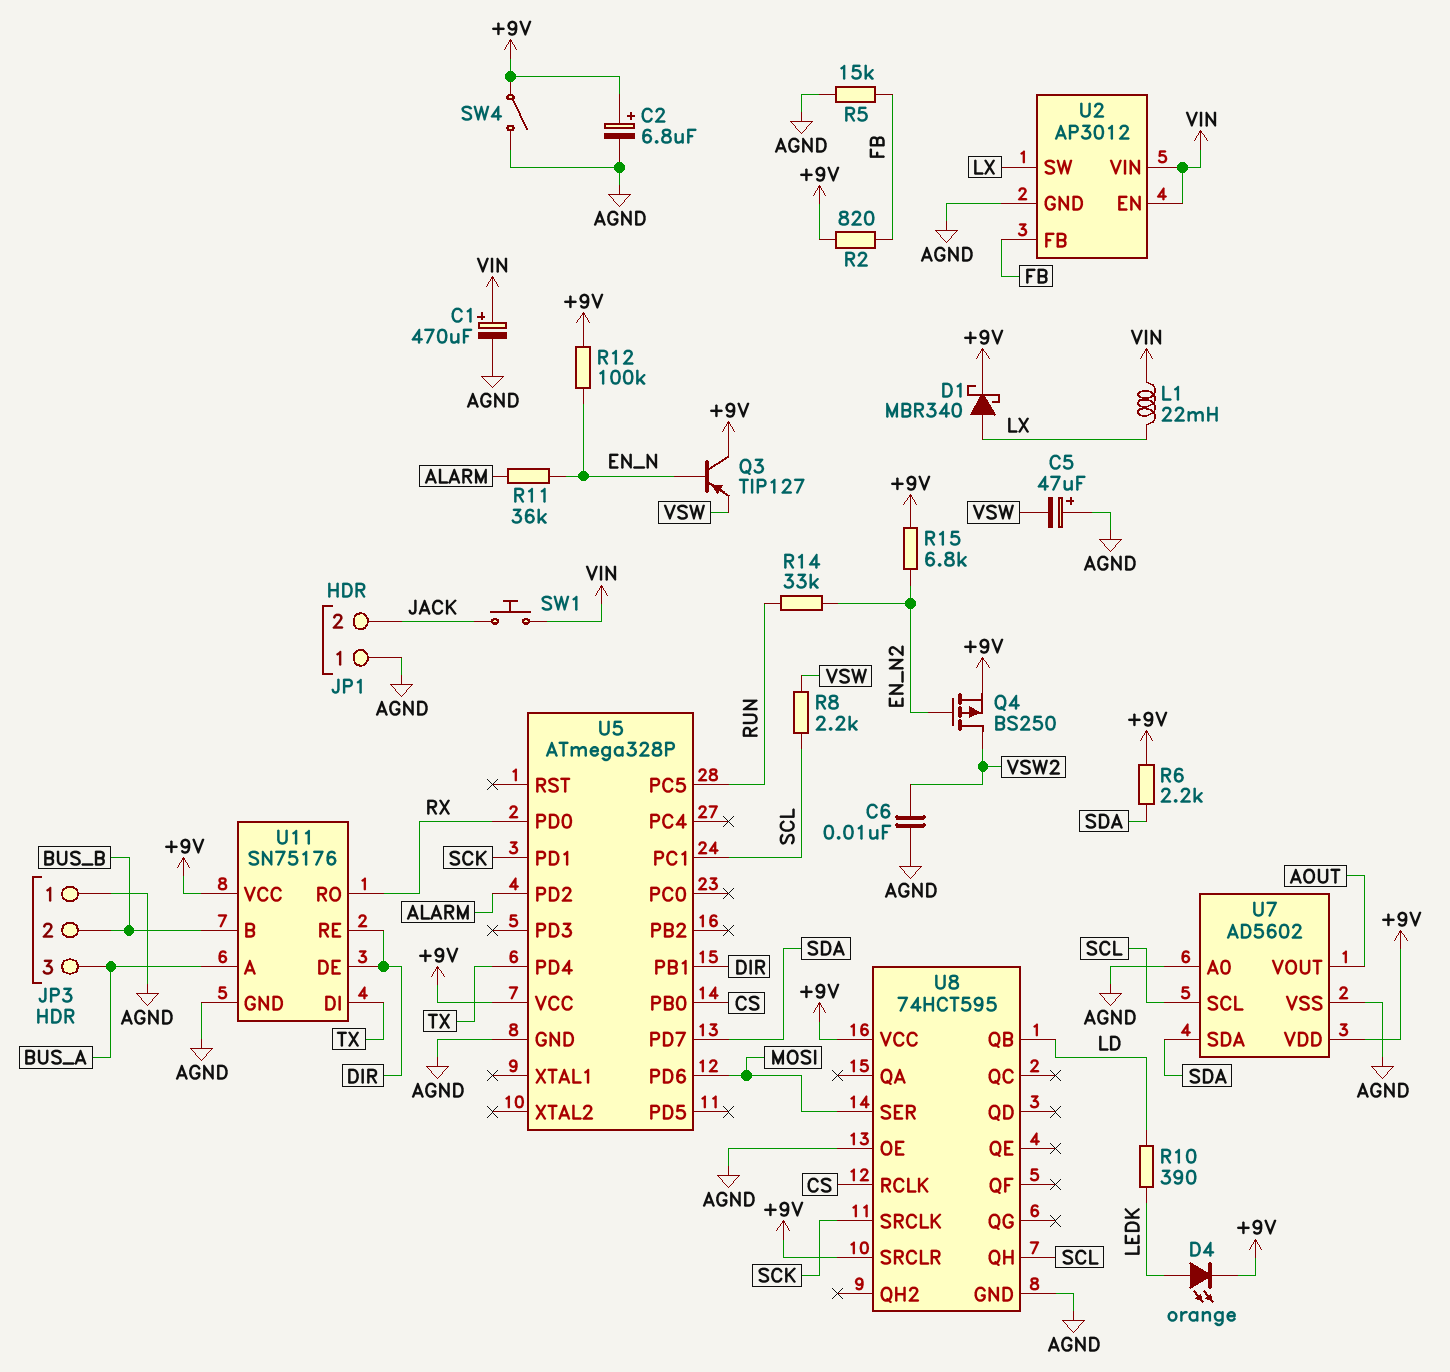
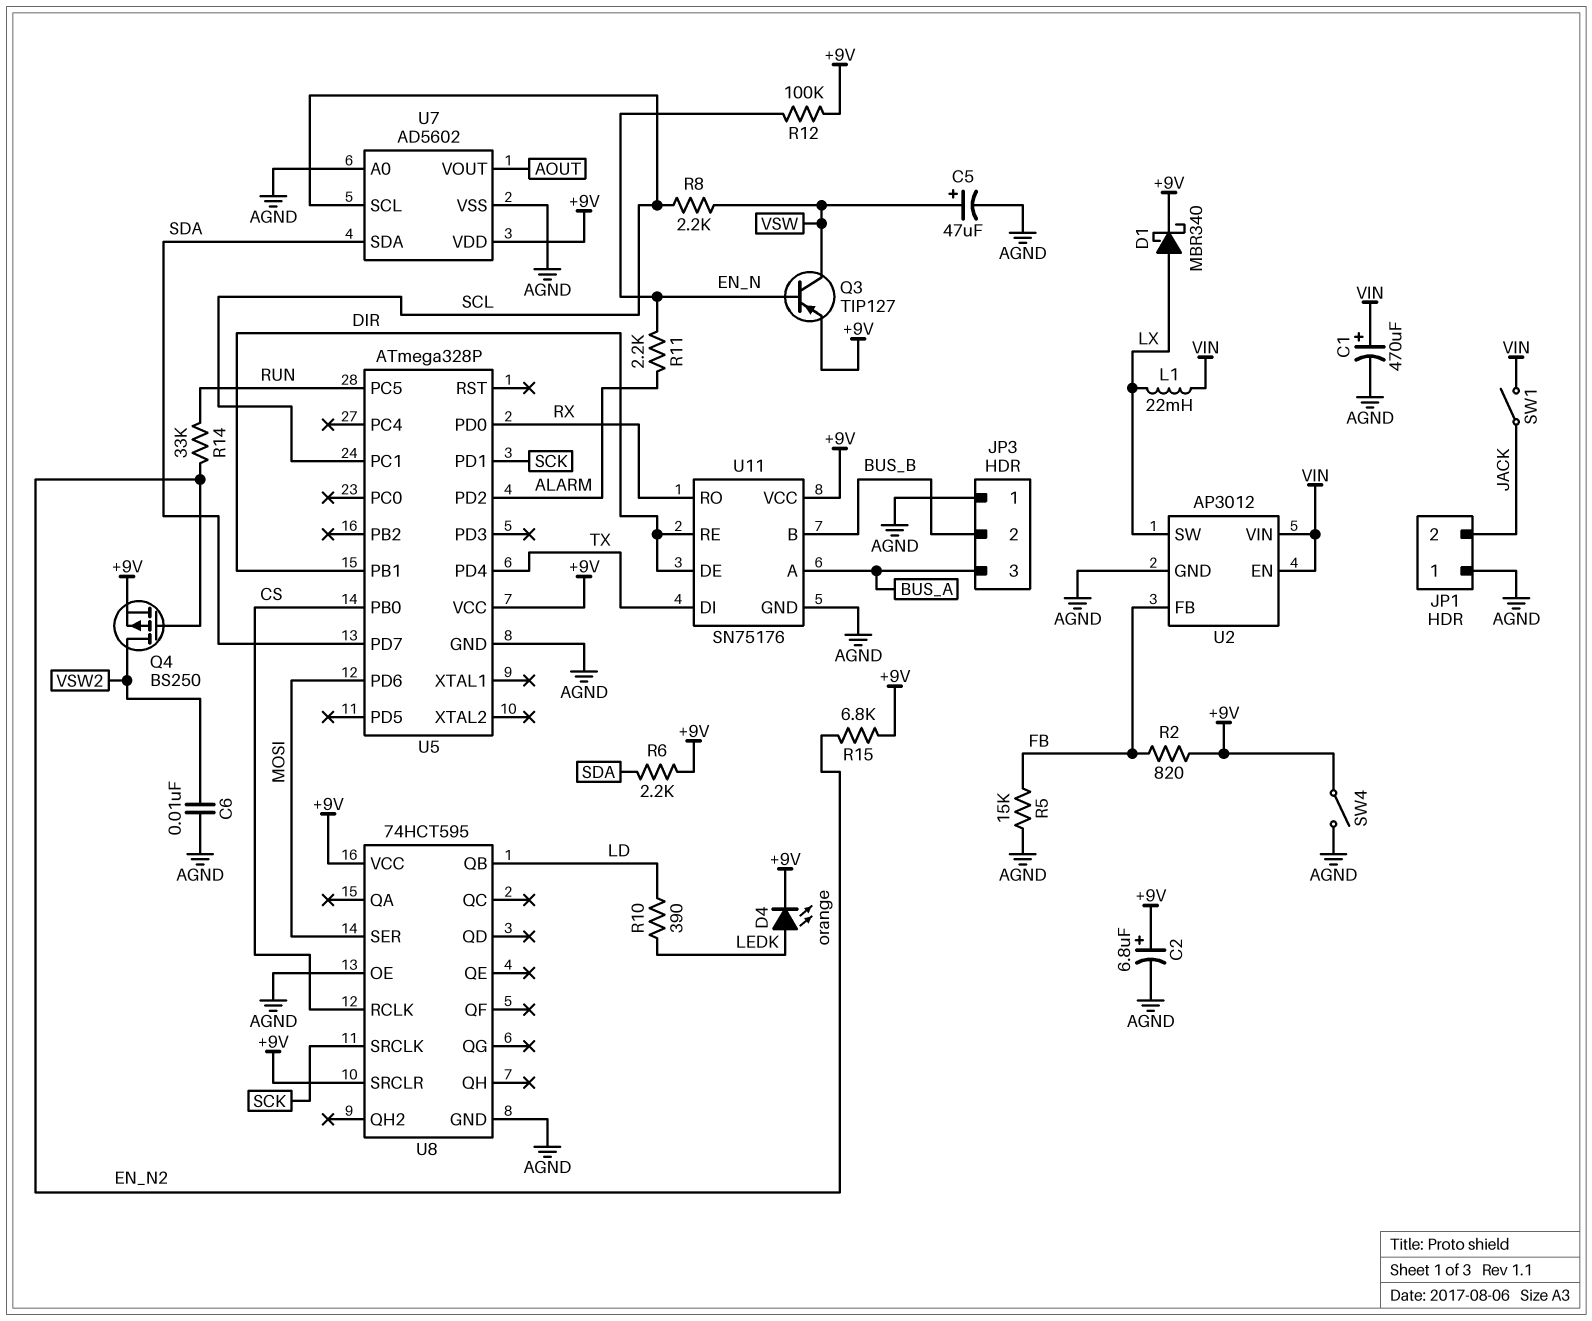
C5: 47uF (plus AGND, minus VSW) -> 47uF (plus VSW, minus AGND)
Q3: PNP TIP127 (B EN_N, C +9V, E VSW) -> PNP TIP127 (B EN_N, C VSW, E +9V)
R11: 36k (ALARM, EN_N) -> 2.2k (ALARM, EN_N)
SW1: button (JACK, VIN) -> switch (JACK, VIN)
U8 pin QH: SCL -> none

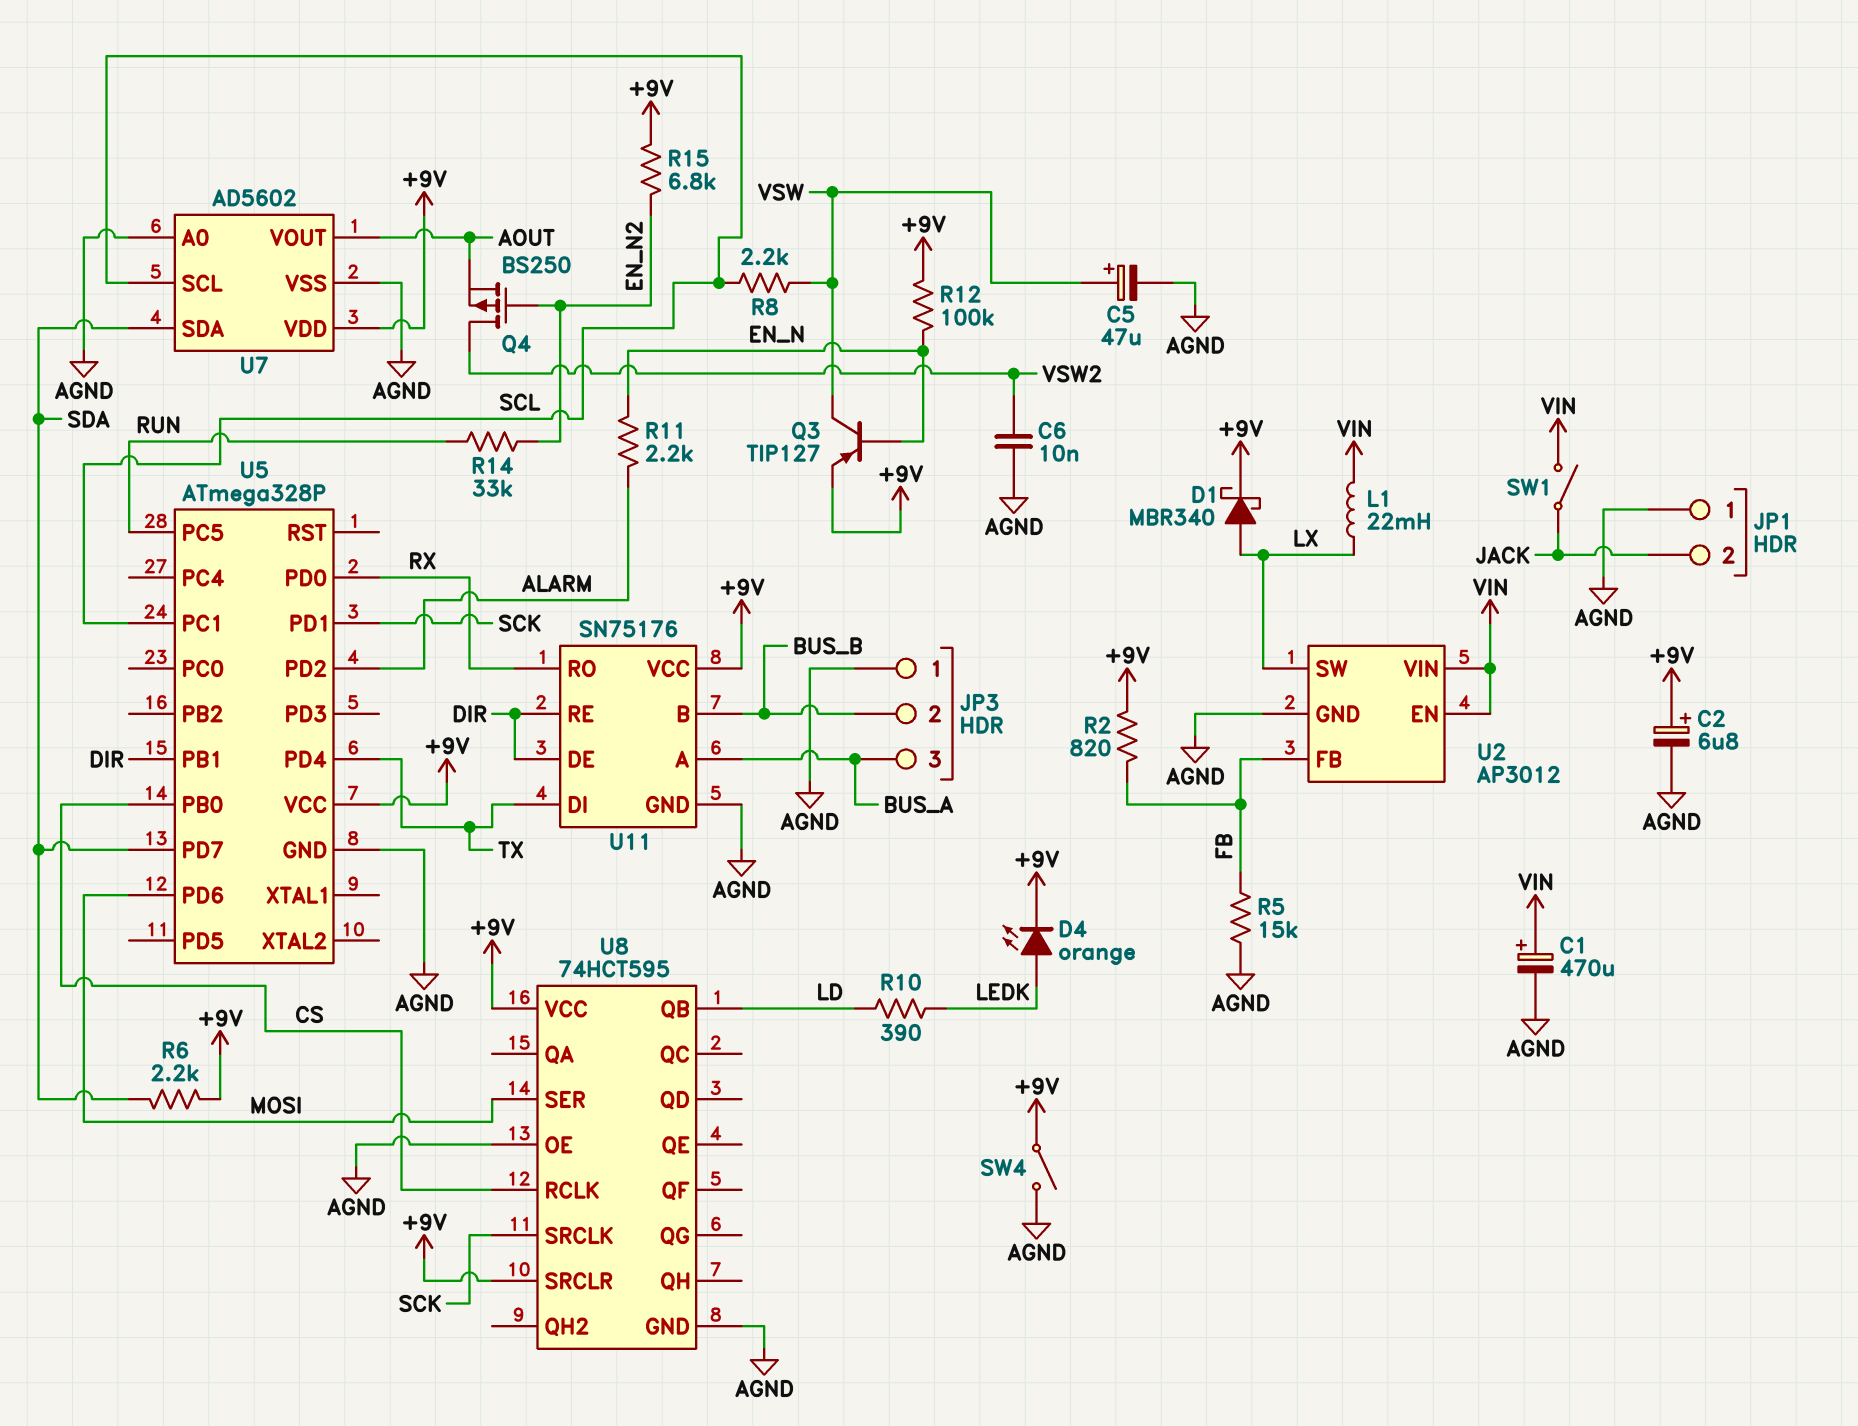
Q4: PMOS BS250 (G EN_N2, D VSW2, S +9V) -> PMOS BS250 (G EN_N2, D VSW2, S AOUT)

